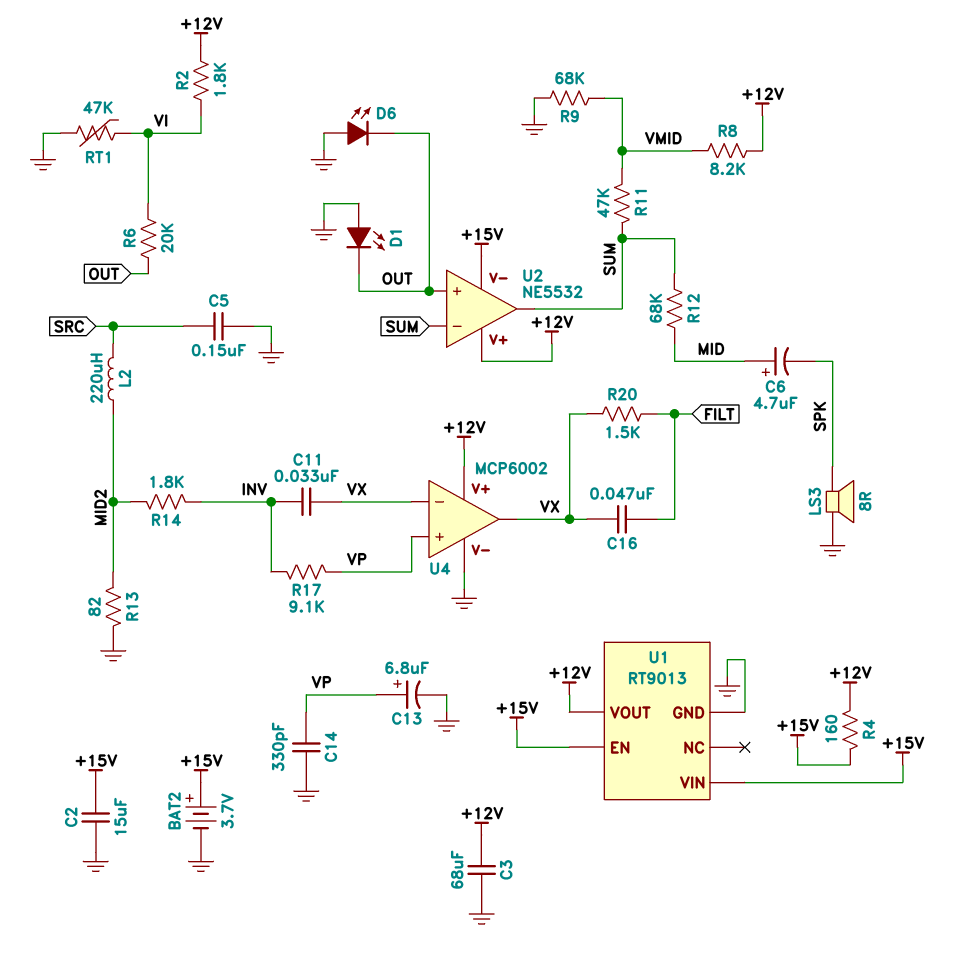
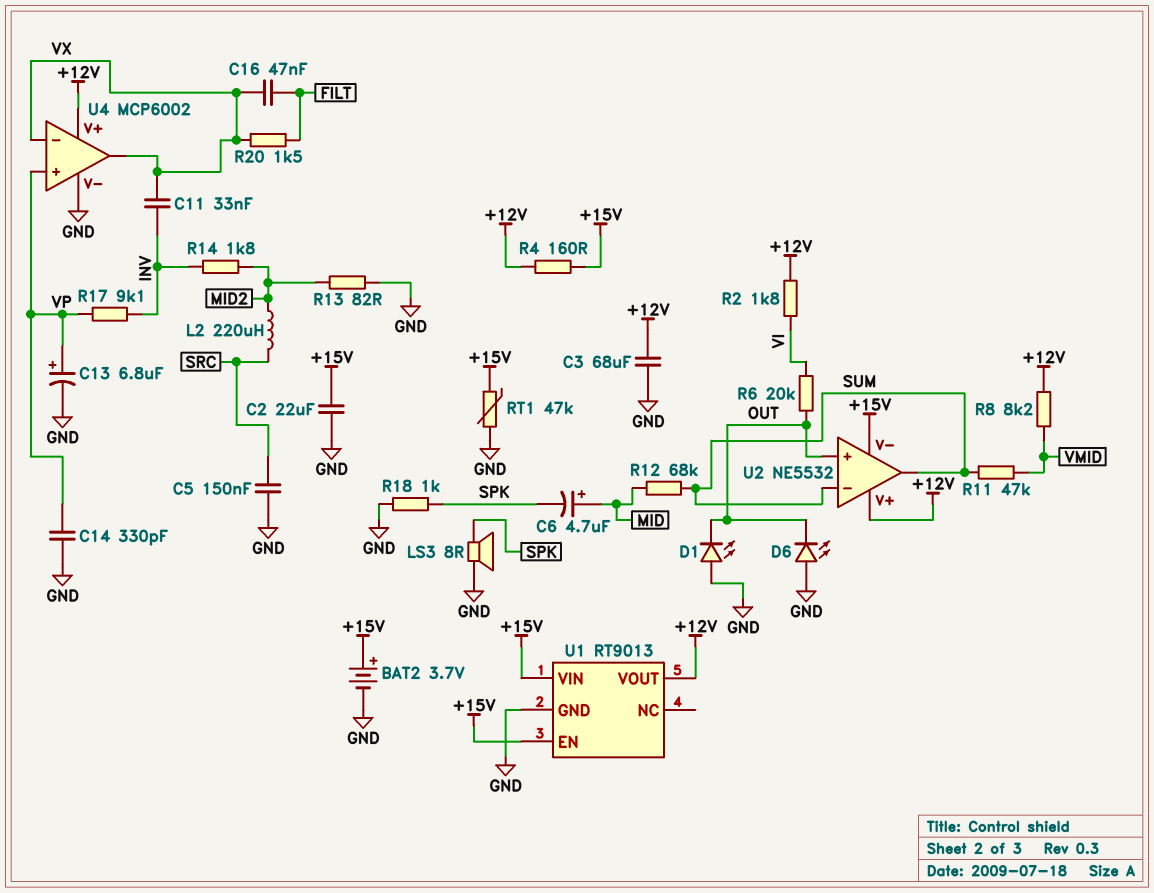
C2: 15uF (+15V, GND) -> 22uF (+15V, GND)
R9: 68k (GND, VMID) -> none
R18: none -> 1k (GND, SPK)
RT1: 47k (GND, VI) -> 47k (+15V, GND)

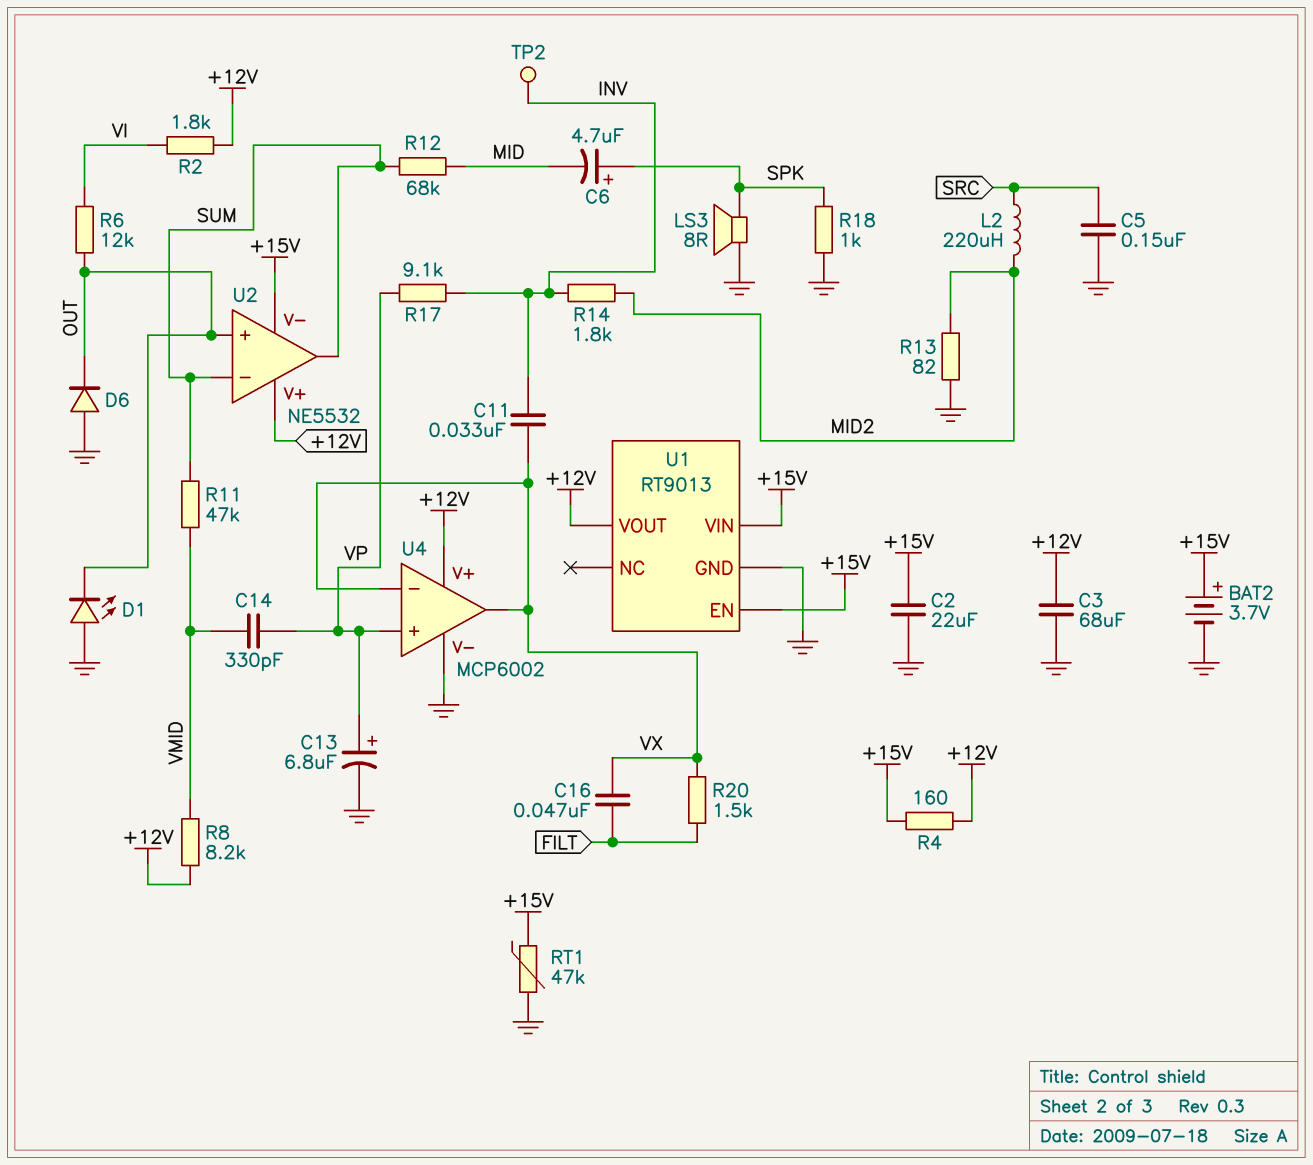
C6: 4.7uF (plus MID, minus SPK) -> 4.7uF (plus SPK, minus MID)
C14: 330pF (GND, VP) -> 330pF (VMID, VP)
D6: LED (A GND, K OUT) -> diode (A GND, K OUT)
R6: 20k (OUT, VI) -> 12k (OUT, VI)
TP2: none -> test point (INV)

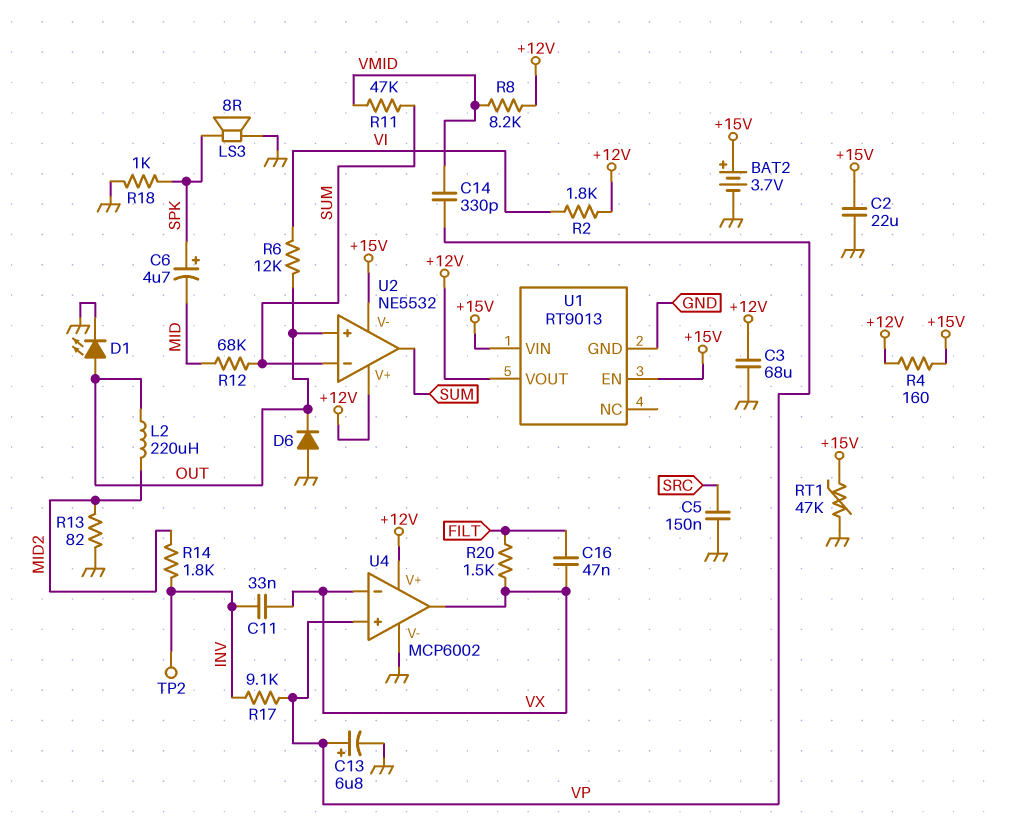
D1: LED (A GND, K OUT) -> LED (A OUT, K GND)
L2: 220uH (MID2, SRC) -> 220uH (MID2, OUT)

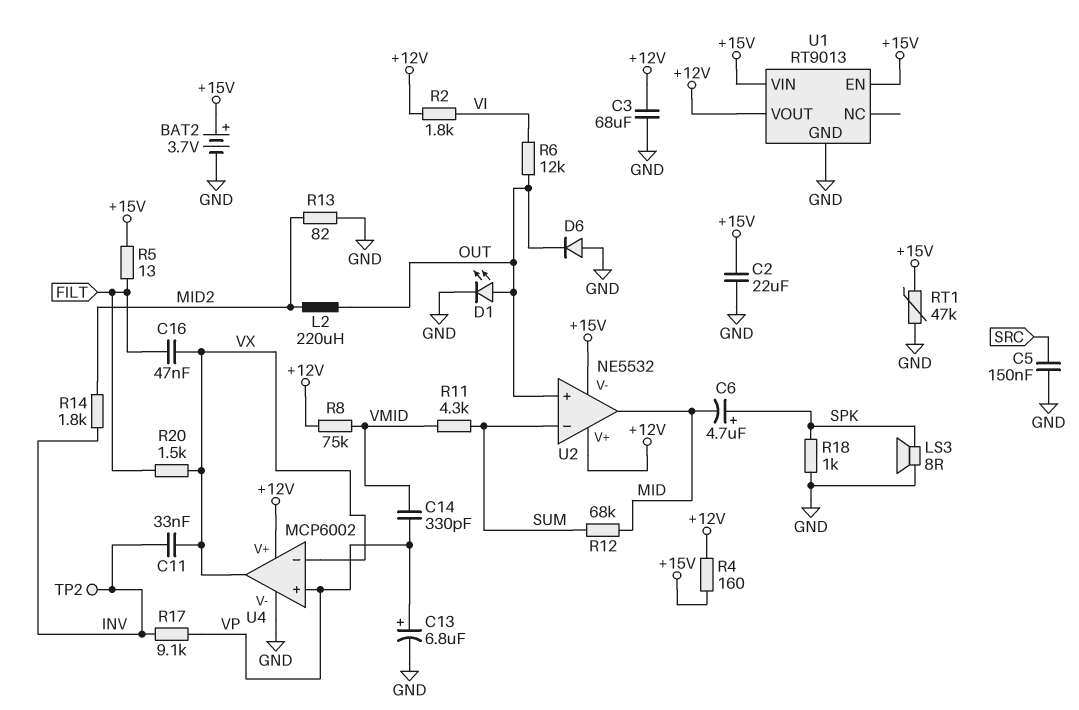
R5: none -> 13 (+15V, FILT)
R8: 8.2k (+12V, VMID) -> 75k (+12V, VMID)
R11: 47k (SUM, VMID) -> 4.3k (SUM, VMID)
U2 pin out: SUM -> MID

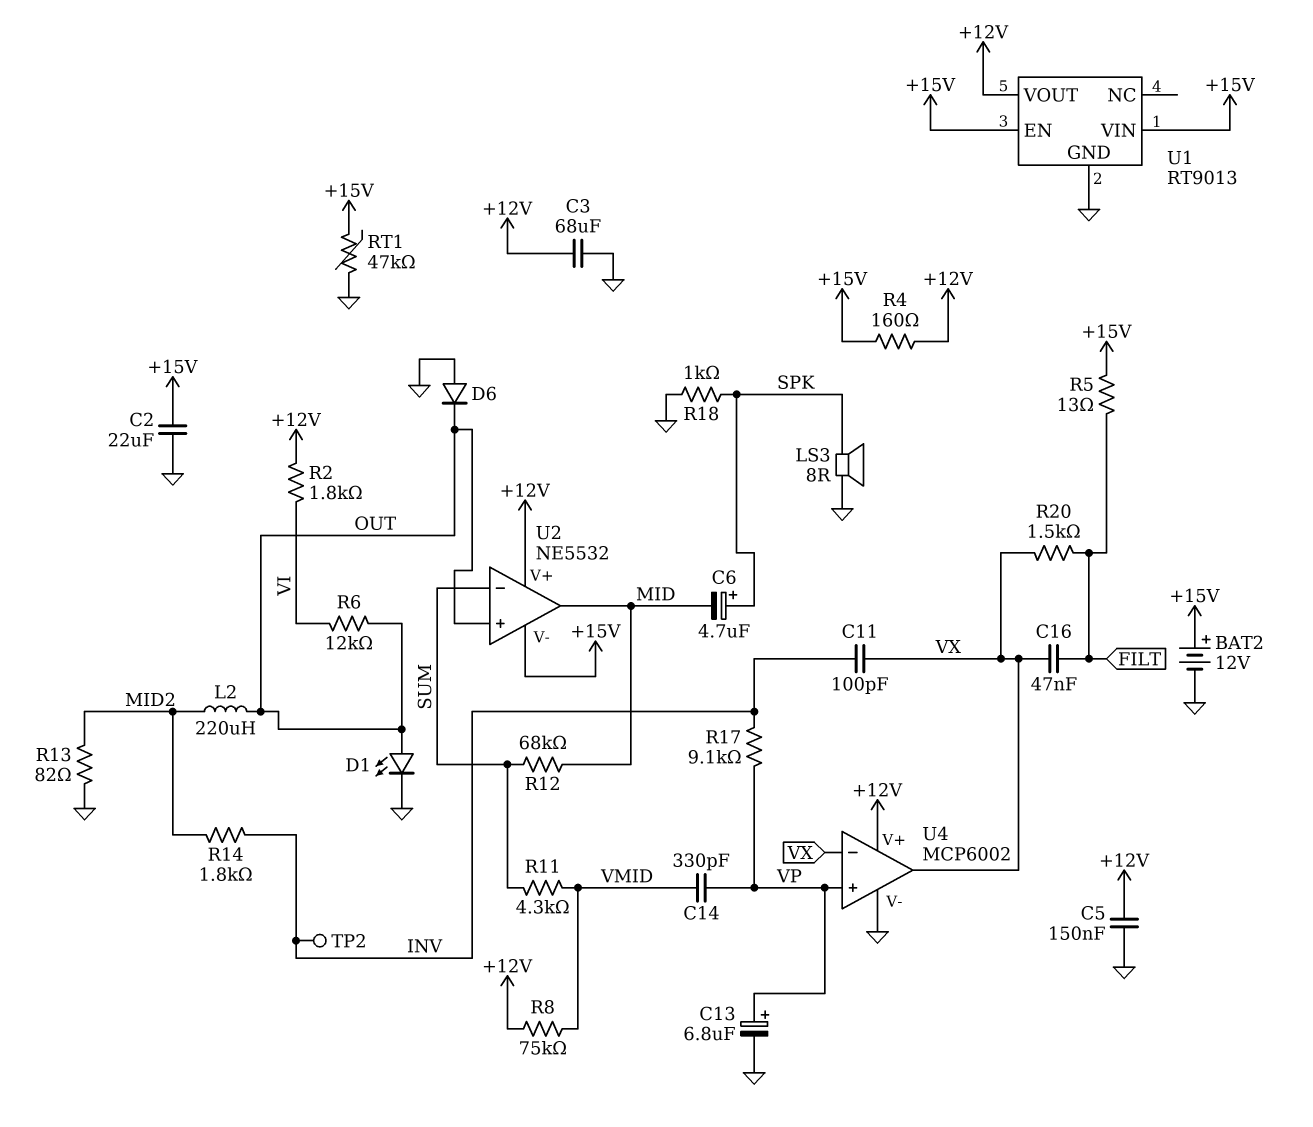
BAT2: 3.7V (plus +15V, minus GND) -> 12V (plus +15V, minus GND)
C5: 150nF (GND, SRC) -> 150nF (+12V, GND)
C11: 33nF (INV, VX) -> 100pF (INV, VX)

